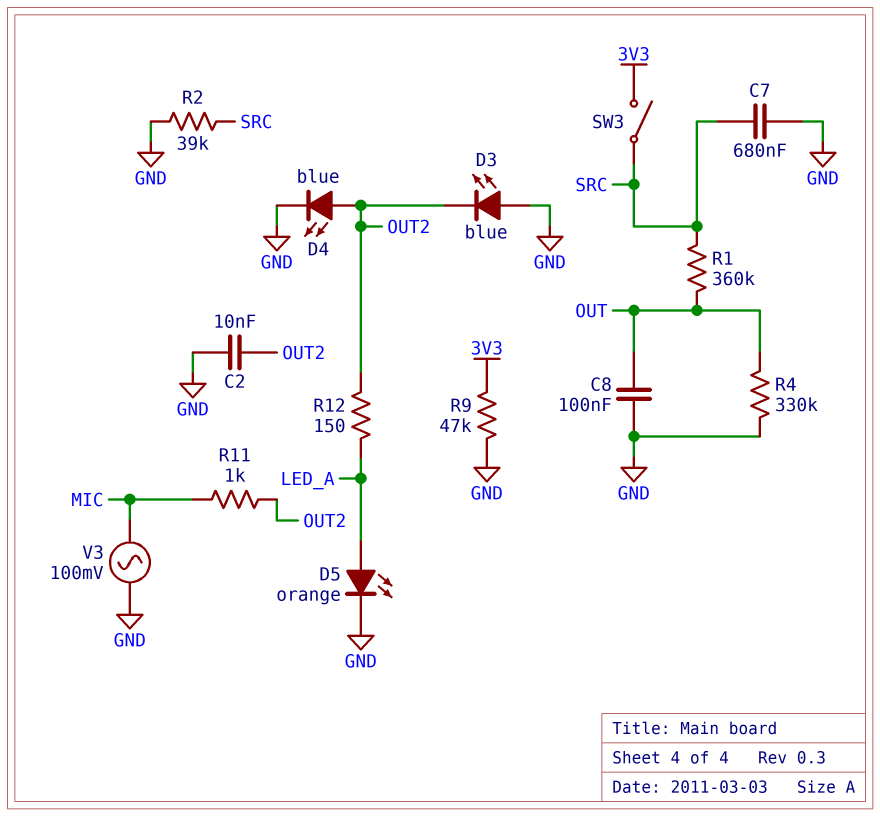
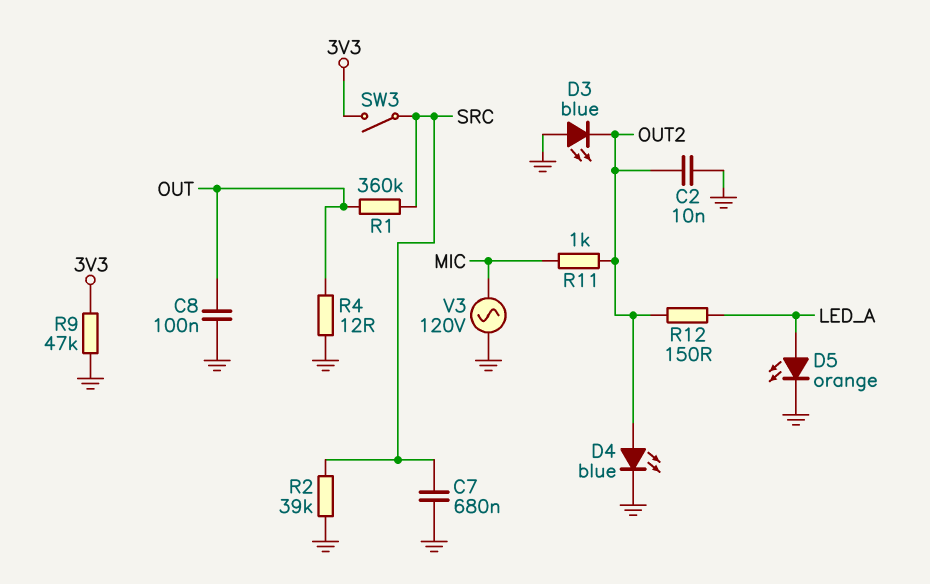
R4: 330k (GND, OUT) -> 12 (GND, OUT)
V3: AC 100mV (GND, MIC) -> AC 120V (GND, MIC)

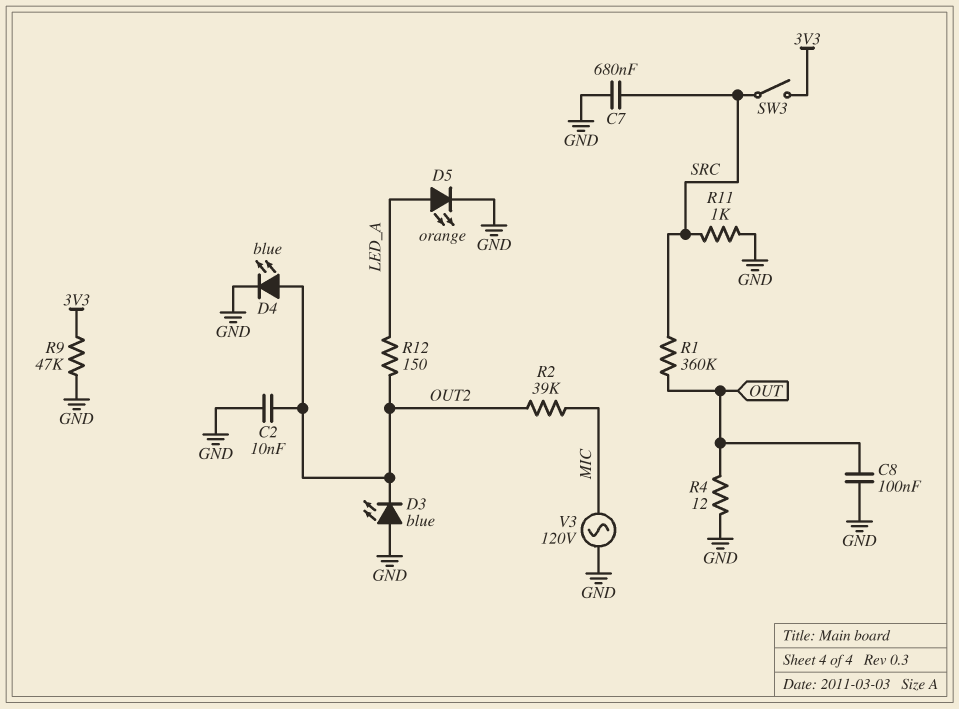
R2: 39k (GND, SRC) -> 39k (MIC, OUT2)
R11: 1k (MIC, OUT2) -> 1k (GND, SRC)

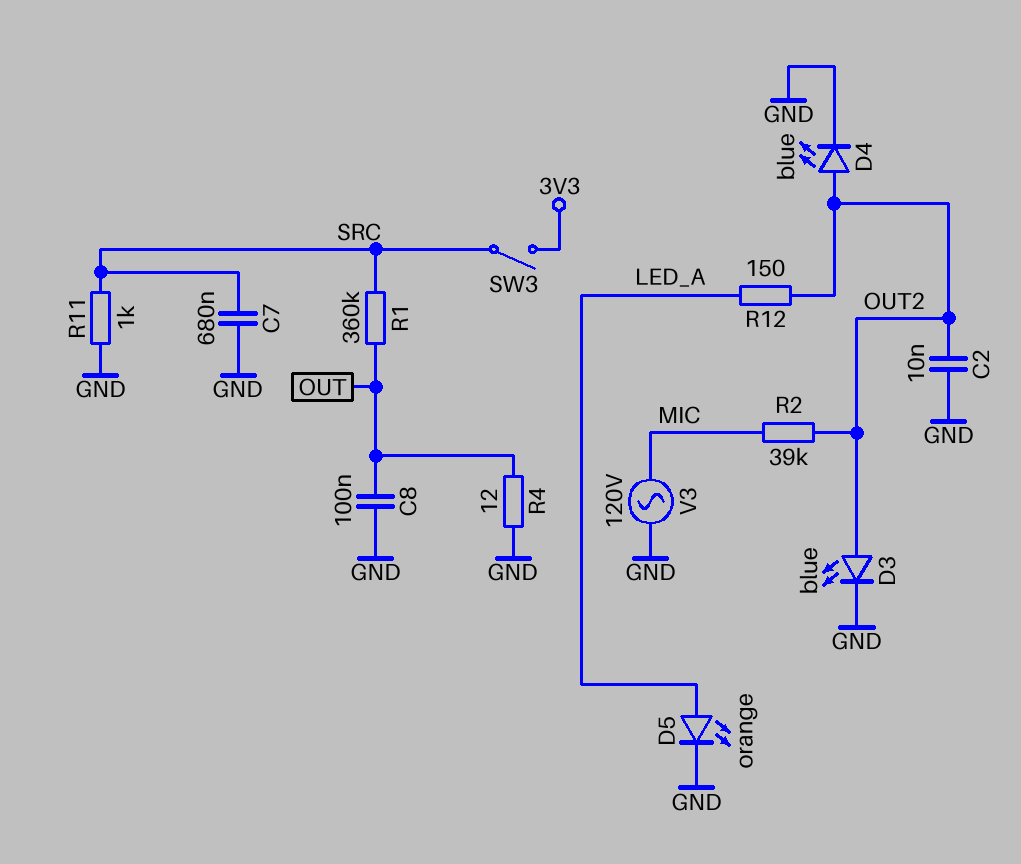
D3: LED blue (A GND, K OUT2) -> LED blue (A OUT2, K GND)
R9: 47k (3V3, GND) -> none

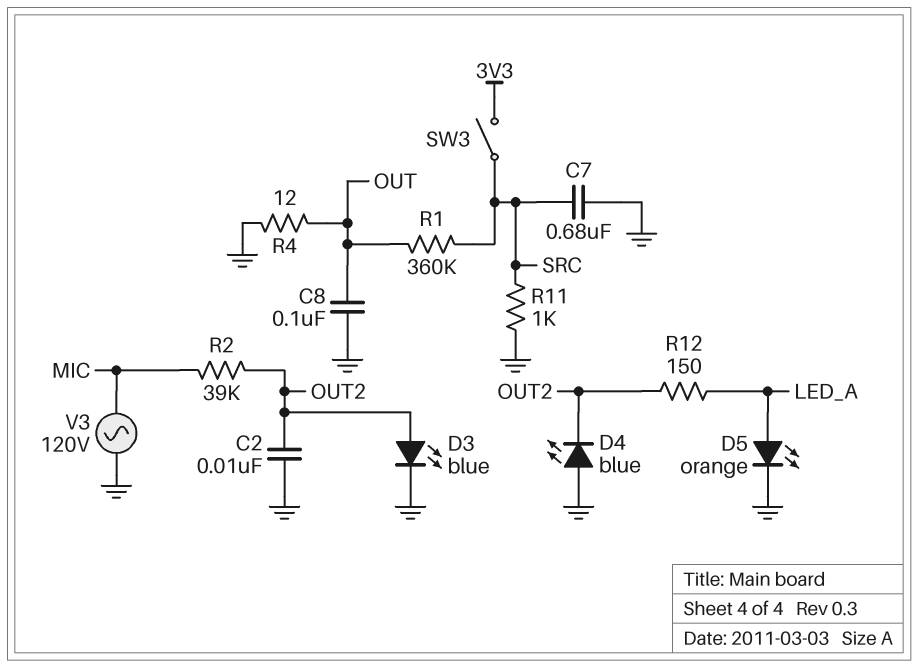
D4: LED blue (A OUT2, K GND) -> LED blue (A GND, K OUT2)

